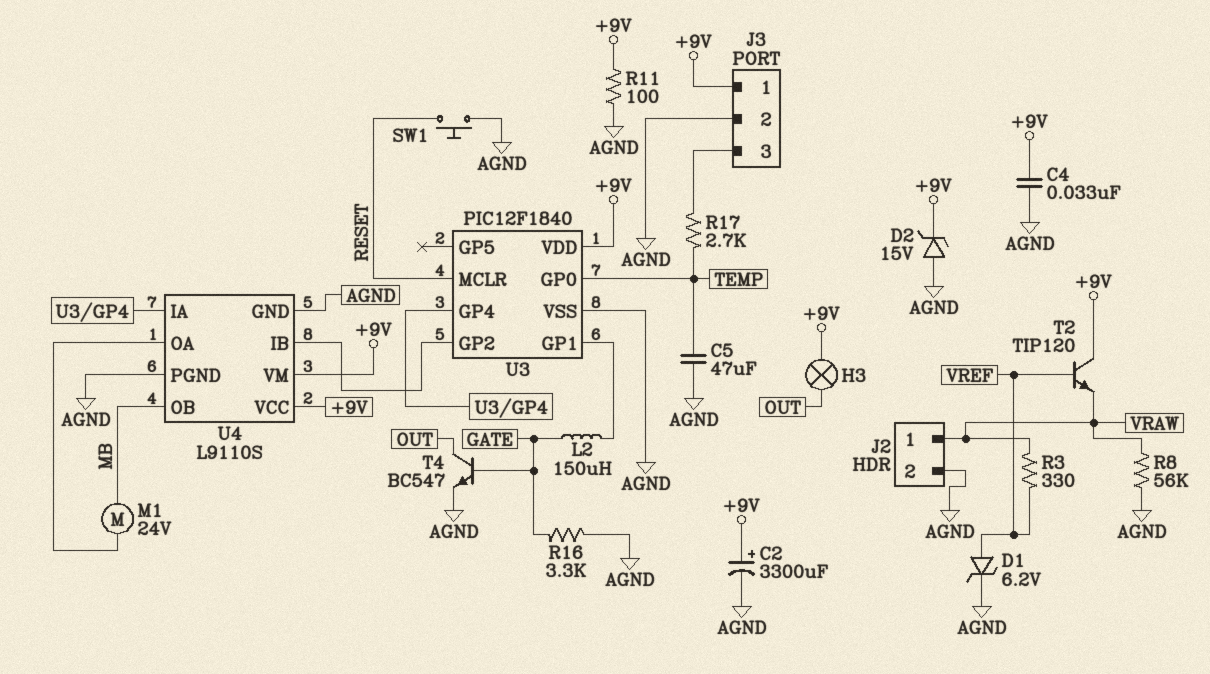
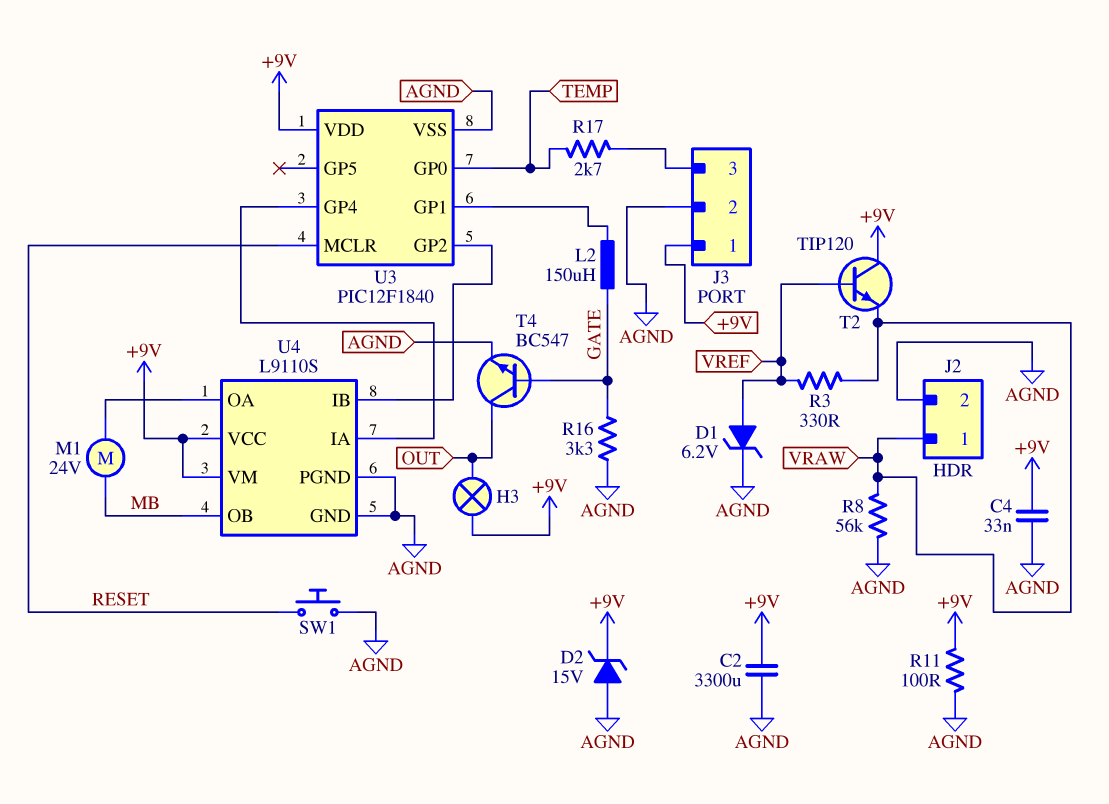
C2: 3300uF (plus +9V, minus AGND) -> 3300uF (+9V, AGND)
C5: 47uF (AGND, TEMP) -> none

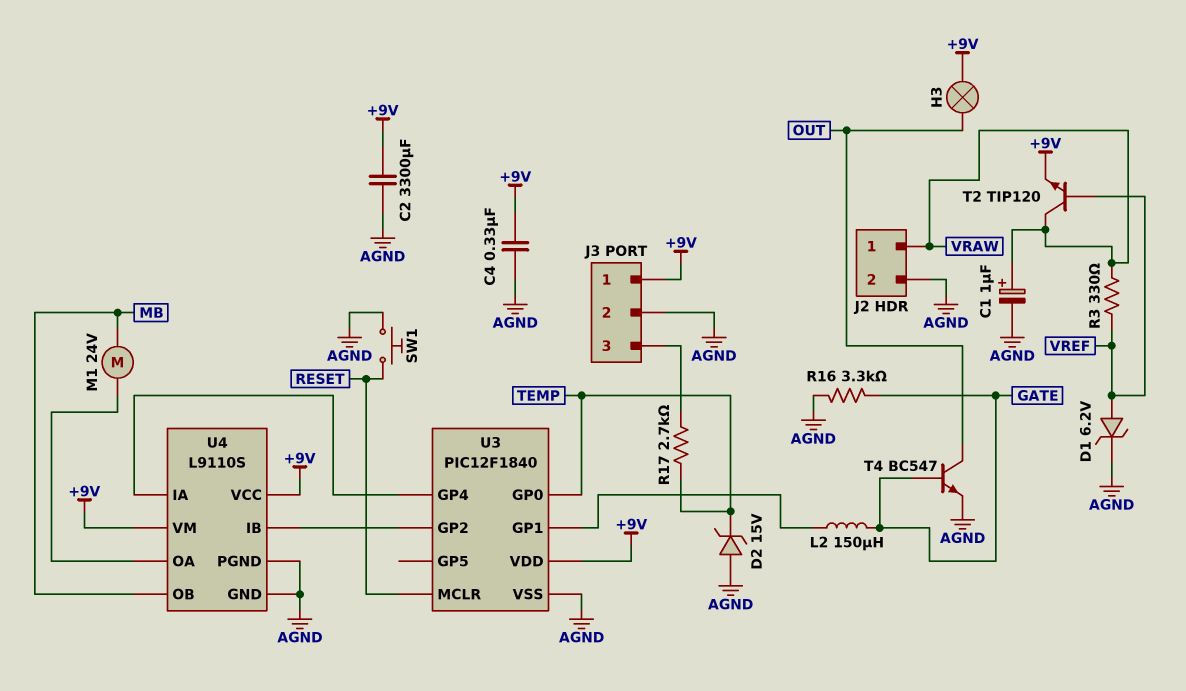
C1: none -> 1uF (plus VRAW, minus AGND)
C4: 33nF (+9V, AGND) -> 330nF (+9V, AGND)
D2: zener 15V (A AGND, K +9V) -> zener 15V (A AGND, K TEMP)
R8: 56k (AGND, VRAW) -> none
R11: 100 (+9V, AGND) -> none
T2: NPN TIP120 (B VREF, C +9V, E VRAW) -> NPN TIP120 (B VREF, C VRAW, E +9V)

